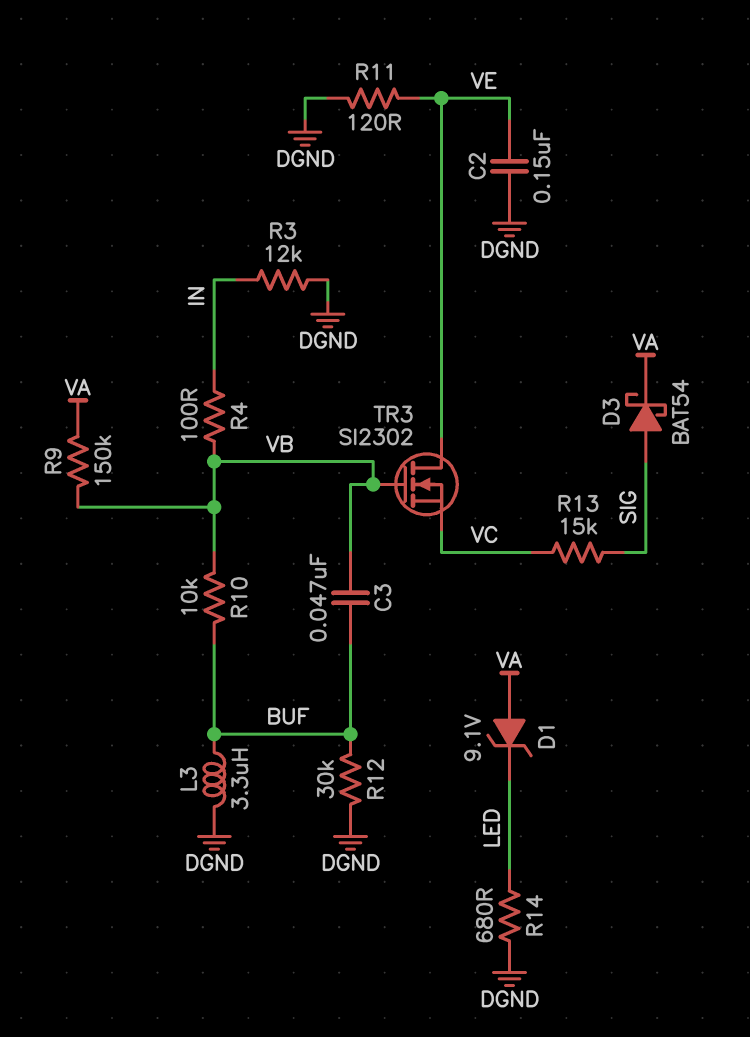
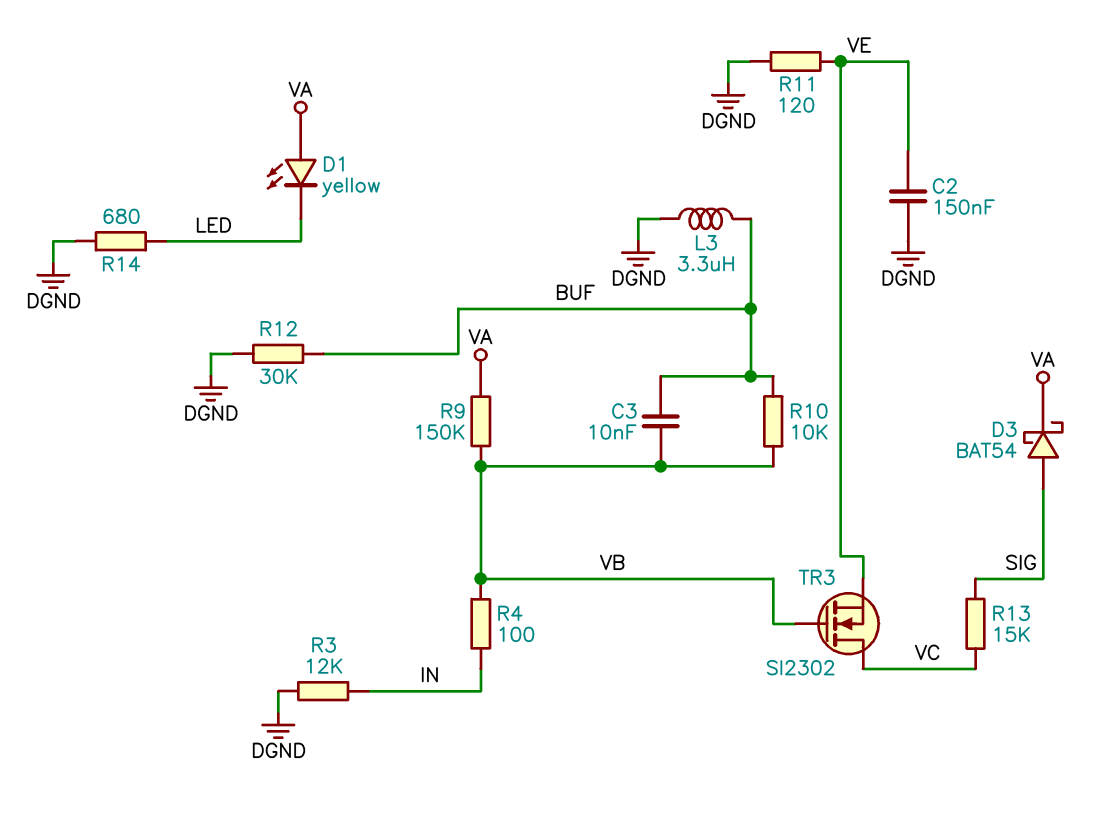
C3: 47nF (BUF, VB) -> 10nF (BUF, VB)
D1: zener 9.1V (A VA, K LED) -> LED yellow (A VA, K LED)
TR3: NMOS SI2302 (G VB, D VE, S VC) -> NMOS SI2302 (G VB, D VC, S VE)

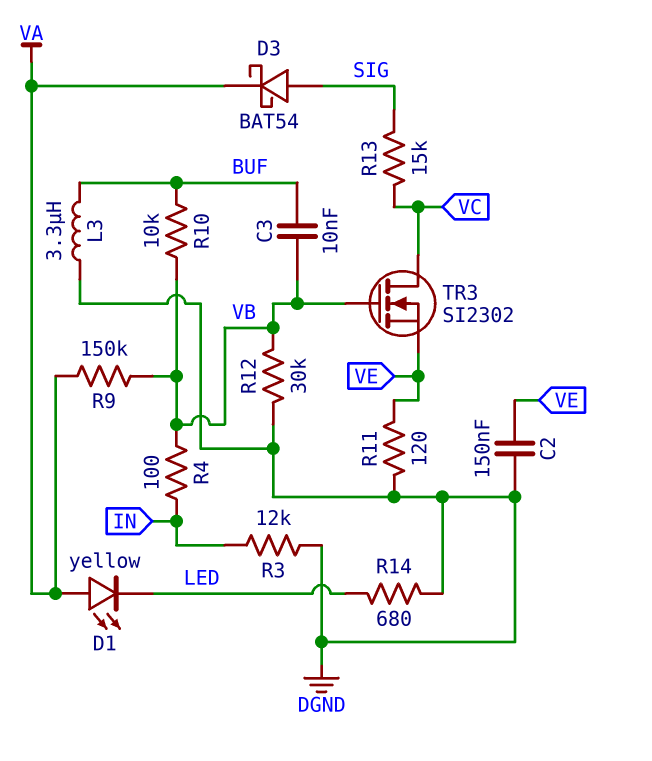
R12: 30k (BUF, DGND) -> 30k (DGND, VB)

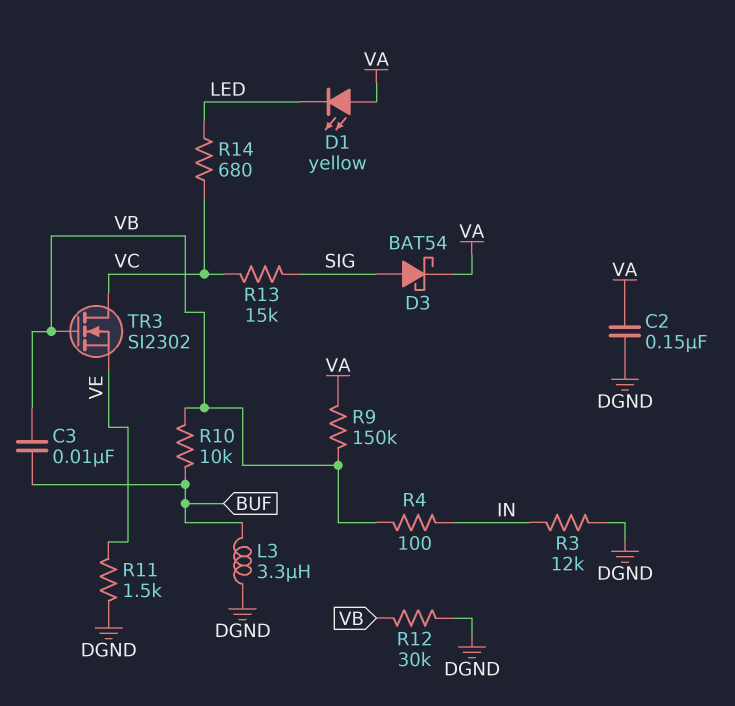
C2: 150nF (DGND, VE) -> 150nF (DGND, VA)
R11: 120 (DGND, VE) -> 1.5k (DGND, VE)
R14: 680 (DGND, LED) -> 680 (LED, VC)

